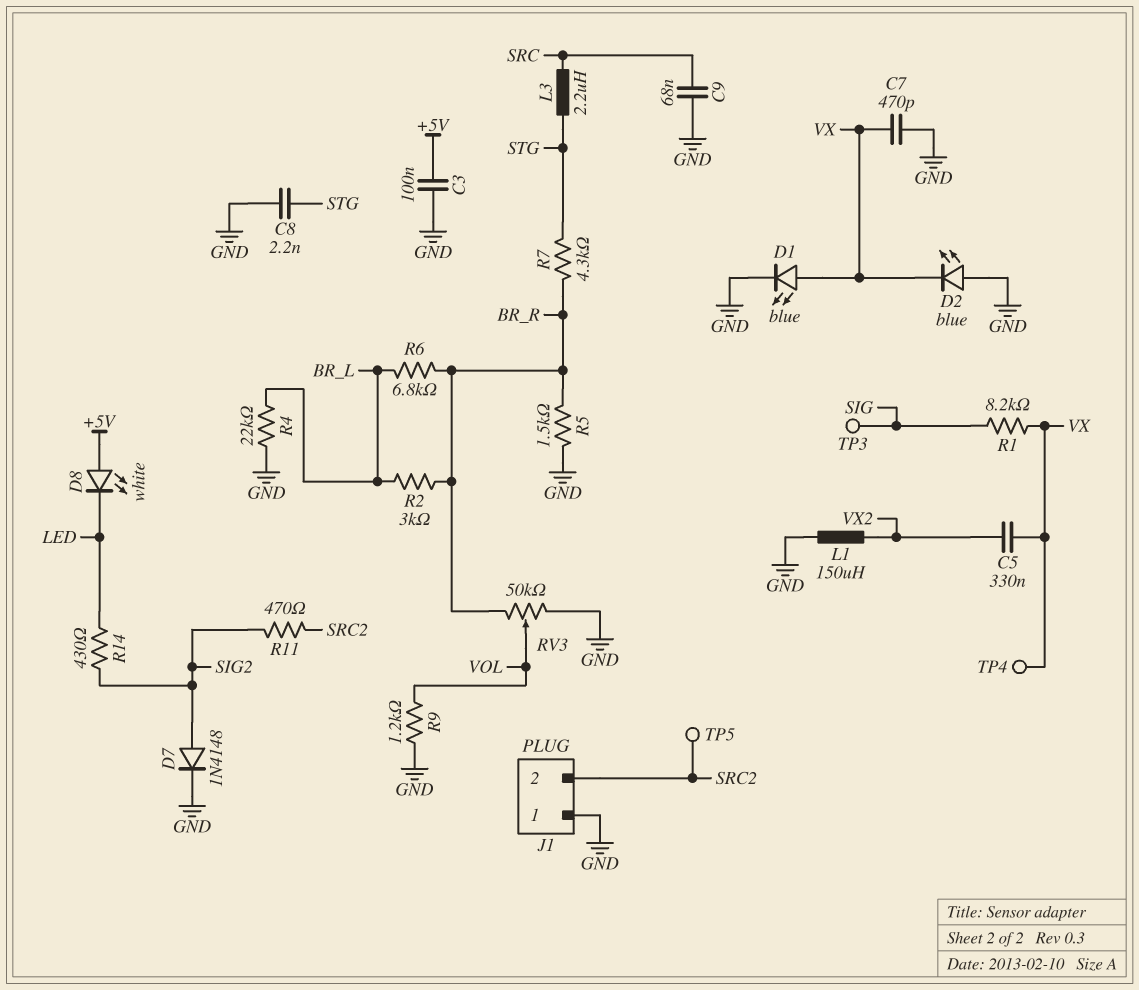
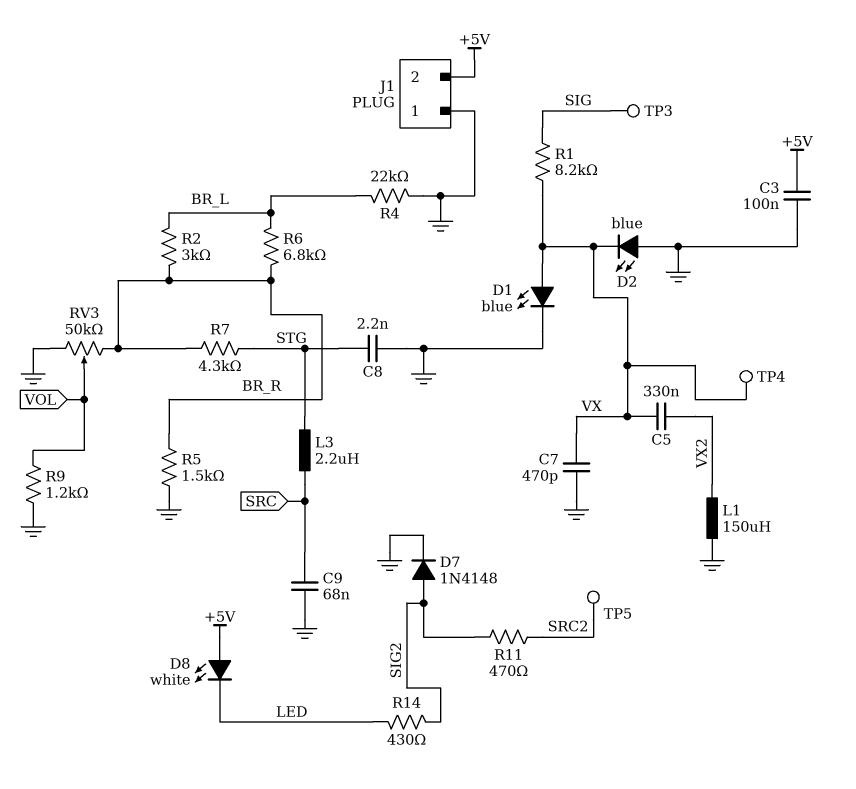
J1 pin 2: SRC2 -> +5V

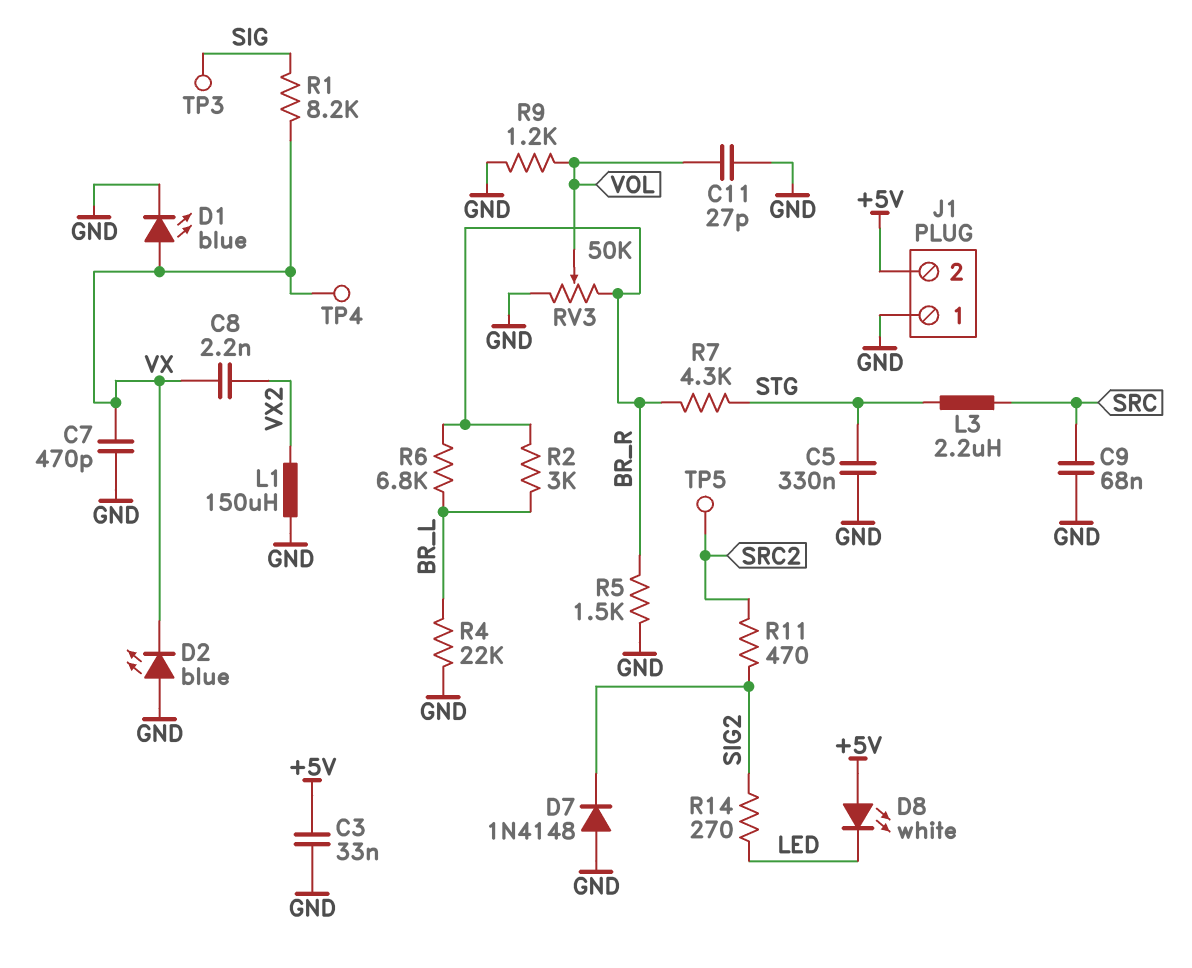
C3: 100nF (+5V, GND) -> 33nF (+5V, GND)
C5: 330nF (VX, VX2) -> 330nF (GND, STG)
C8: 2.2nF (GND, STG) -> 2.2nF (VX, VX2)
C11: none -> 27pF (GND, VOL)
D7: diode 1N4148 (A SIG2, K GND) -> diode 1N4148 (A GND, K SIG2)
R14: 430 (LED, SIG2) -> 270 (LED, SIG2)

